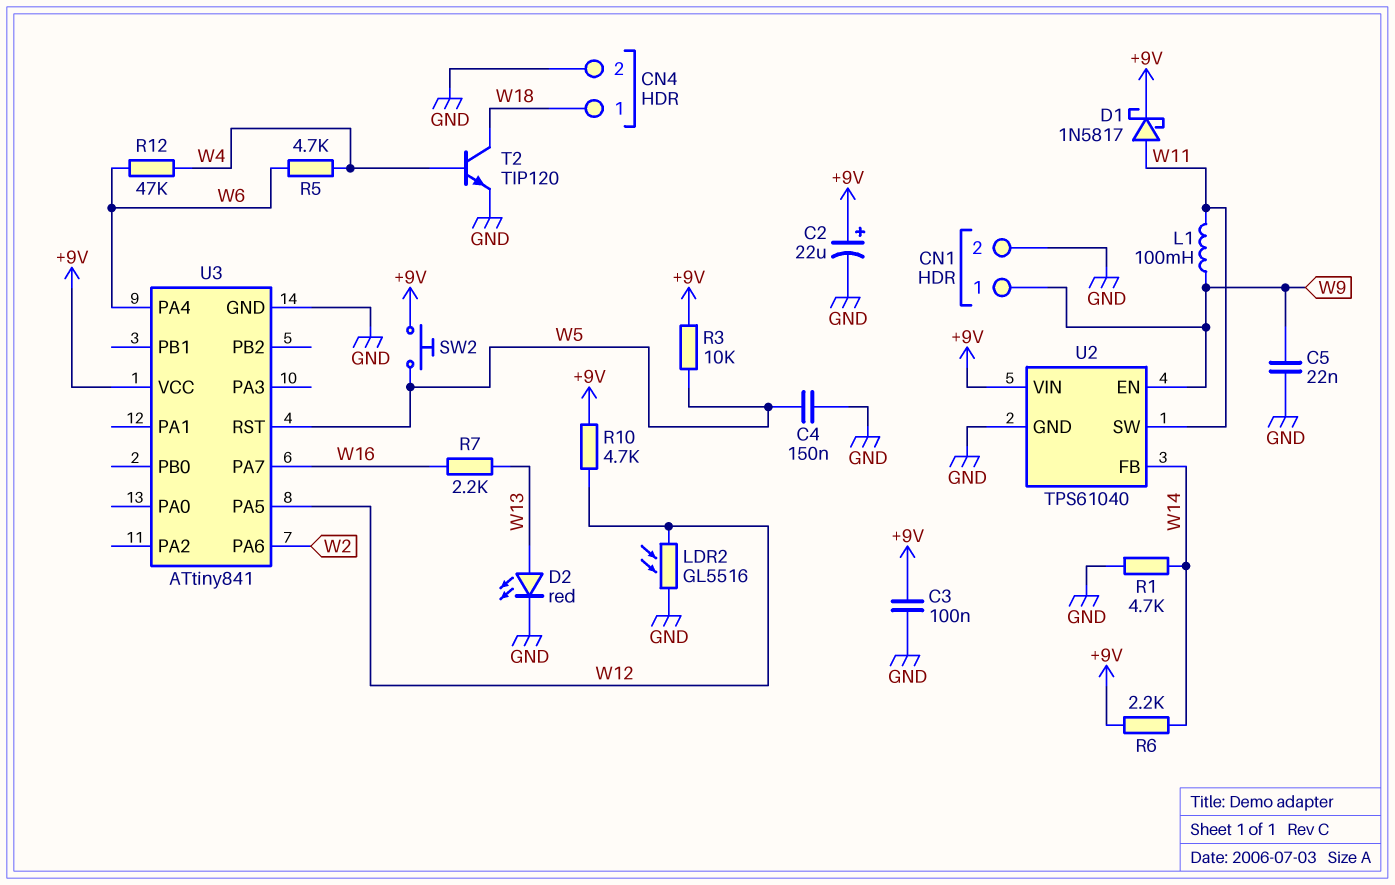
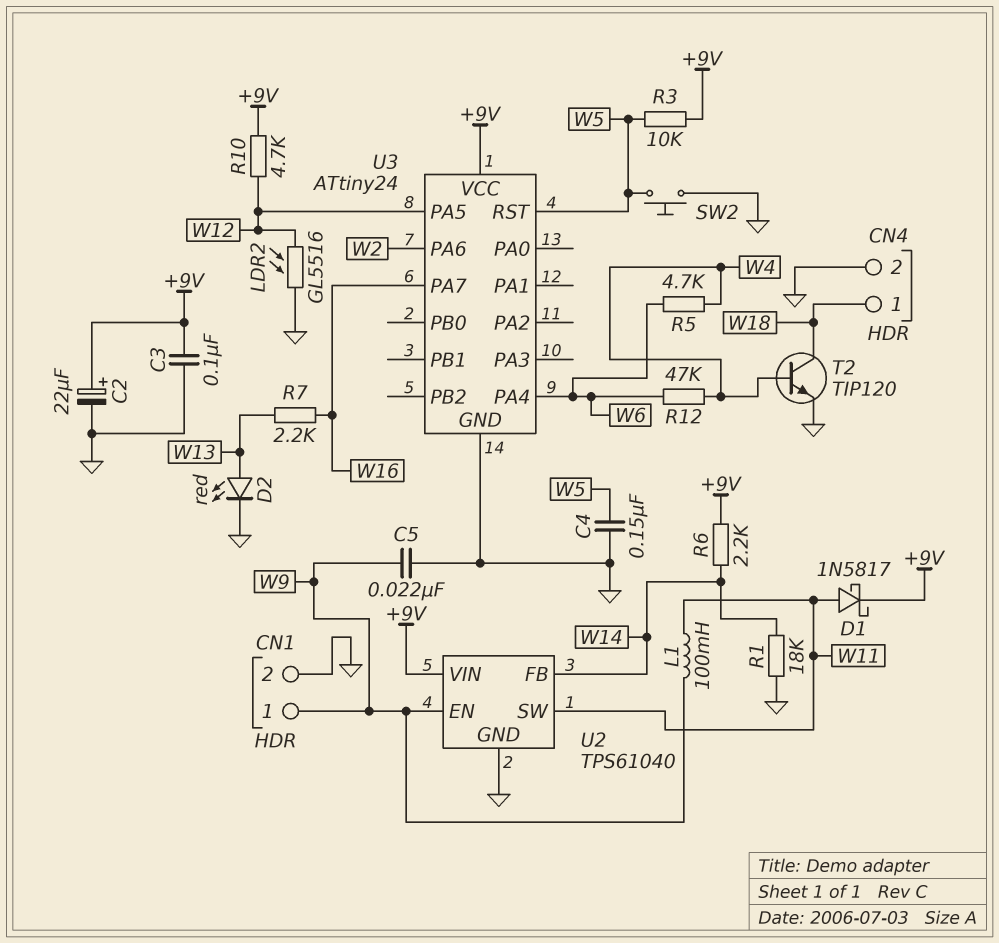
R1: 4.7k (GND, W14) -> 18k (GND, W14)
SW2: button (+9V, W5) -> button (GND, W5)
U3: ATtiny841 -> ATtiny24

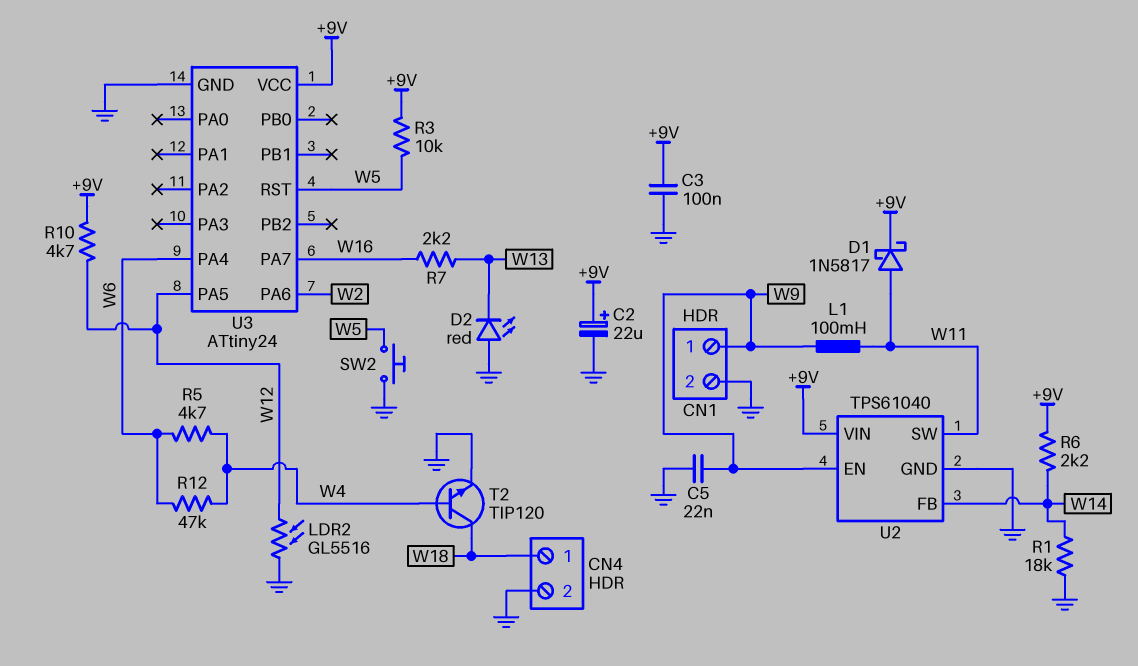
C4: 150nF (GND, W5) -> none
D2: LED red (A W13, K GND) -> LED red (A GND, K W13)

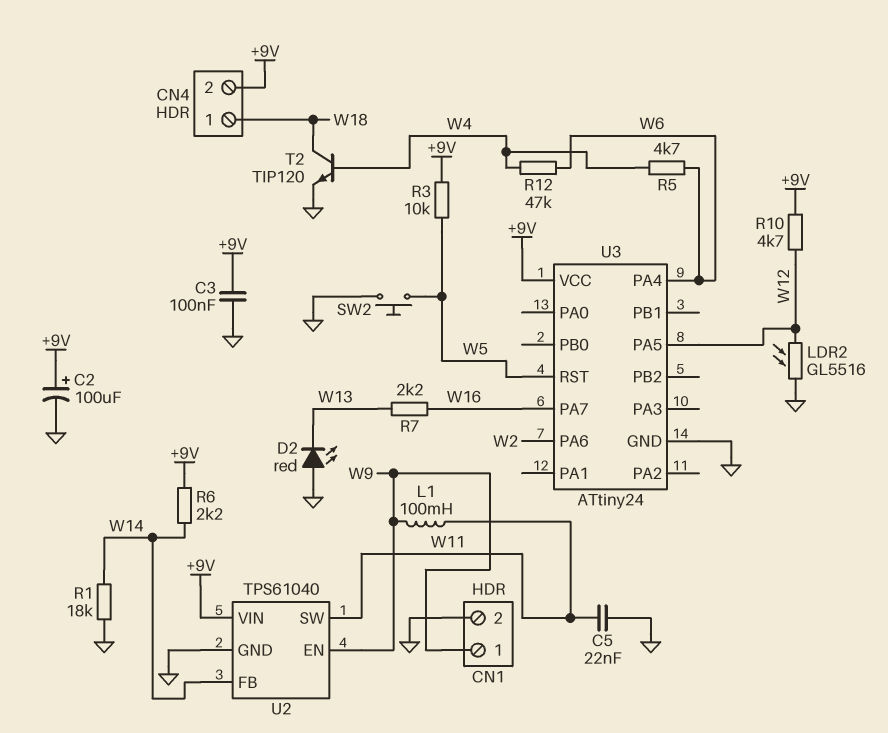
C2: 22uF (plus +9V, minus GND) -> 100uF (plus +9V, minus GND)
C5: 22nF (GND, W9) -> 22nF (GND, W11)
CN4 pin 2: GND -> +9V
D1: schottky 1N5817 (A W11, K +9V) -> none

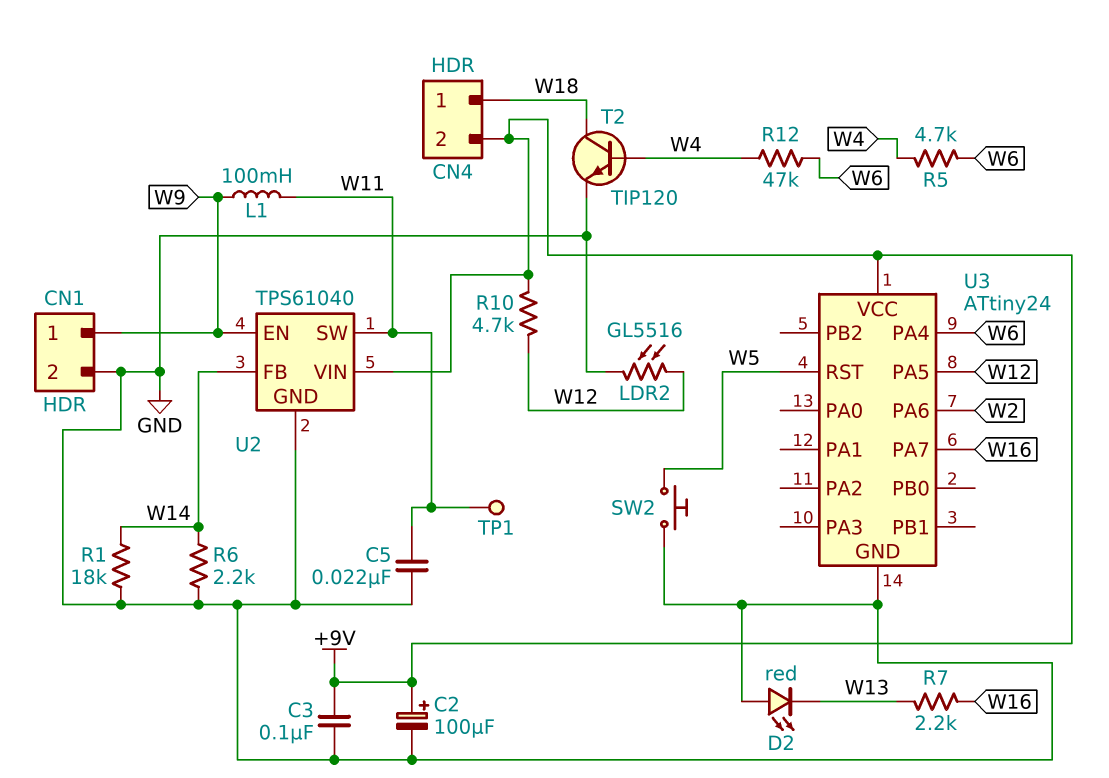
R3: 10k (+9V, W5) -> none
R6: 2.2k (+9V, W14) -> 2.2k (GND, W14)
TP1: none -> test point (W11)

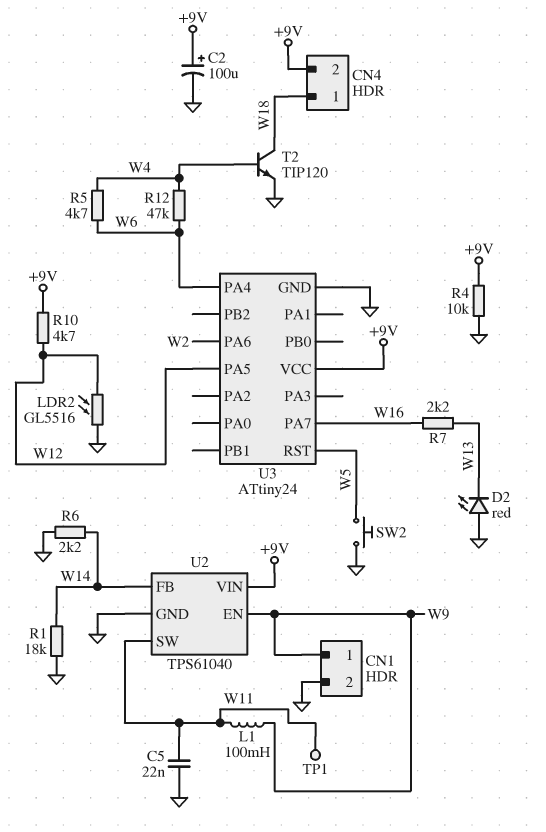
C3: 100nF (+9V, GND) -> none
R4: none -> 10k (+9V, GND)

